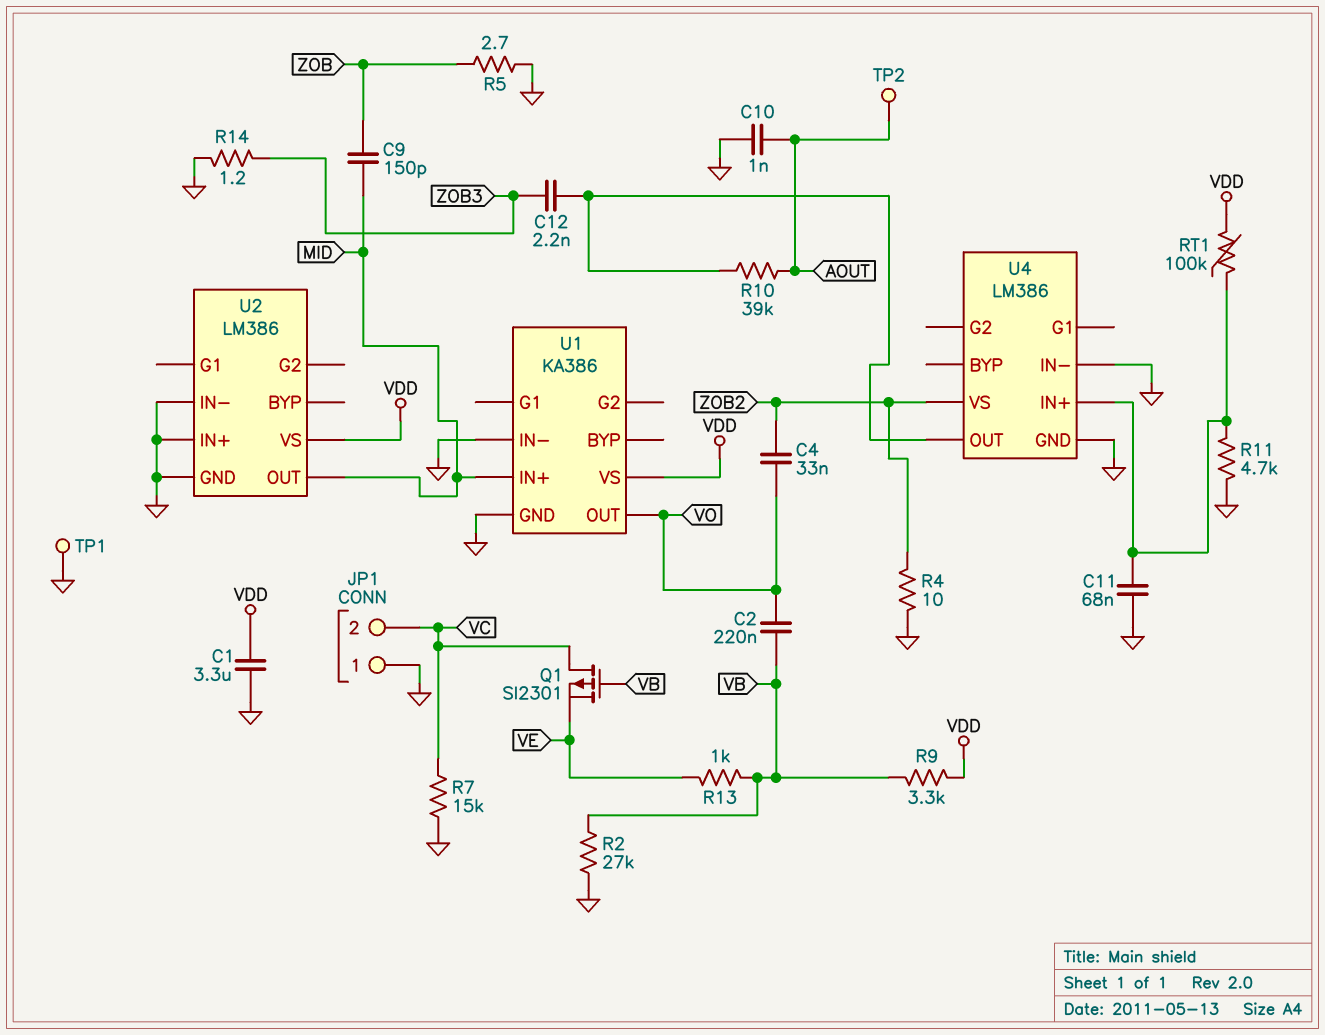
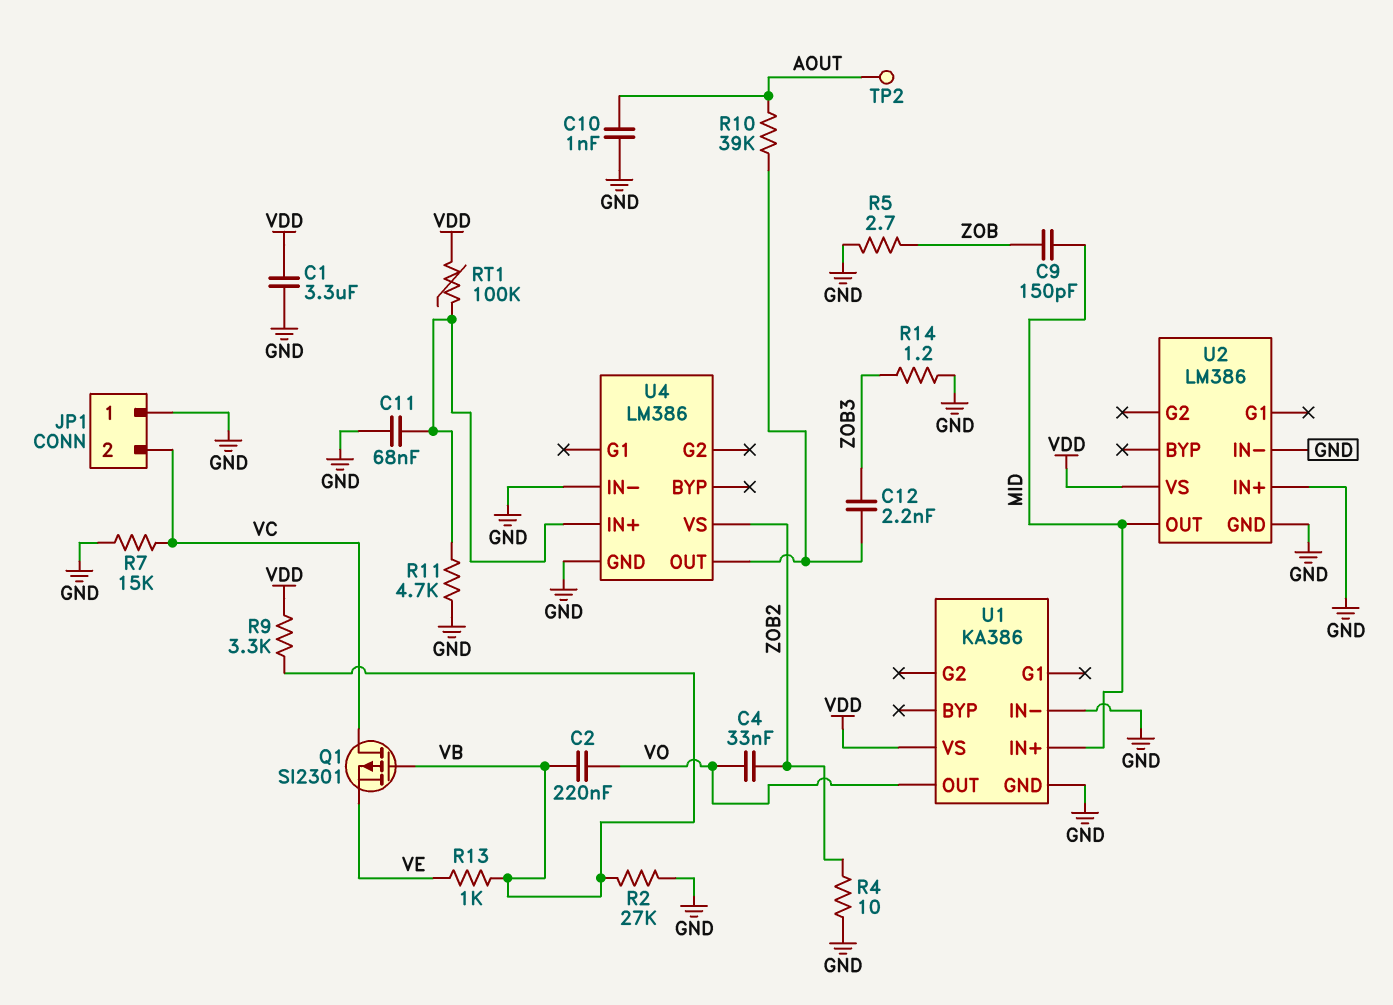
TP1: test point (GND) -> none

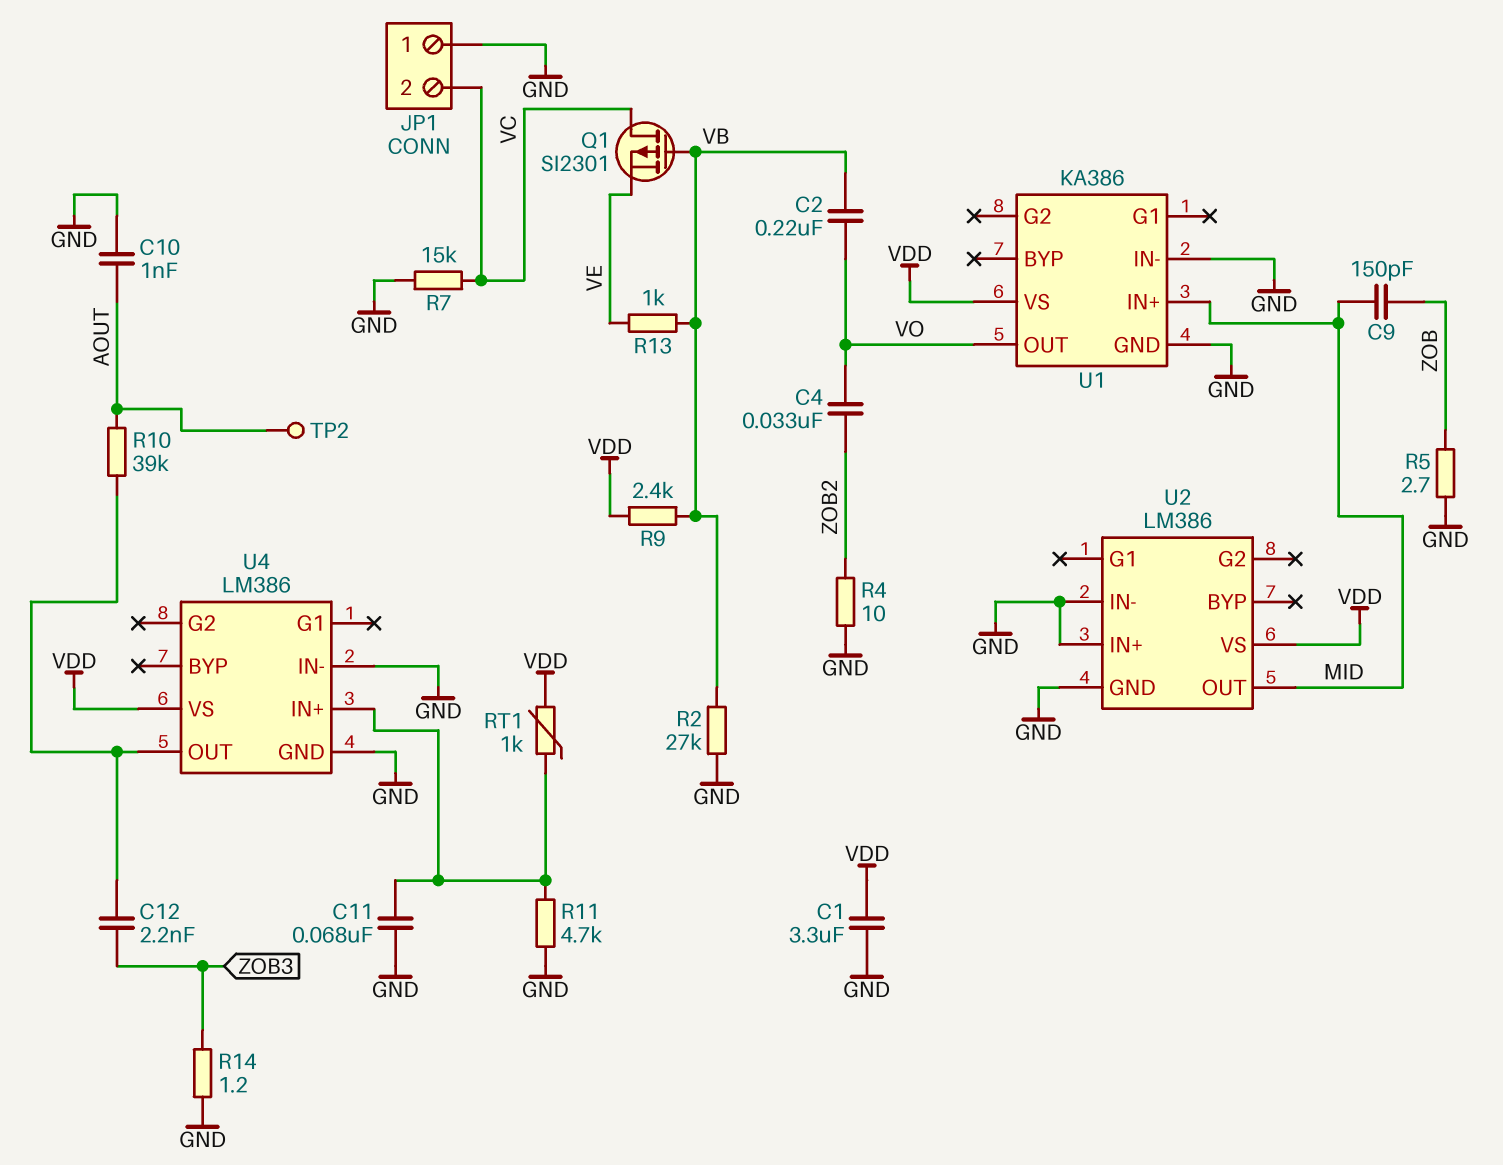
R9: 3.3k (VB, VDD) -> 2.4k (VB, VDD)
RT1: 100k (U4/IN+, VDD) -> 1k (U4/IN+, VDD)
U4 pin VS: ZOB2 -> VDD

